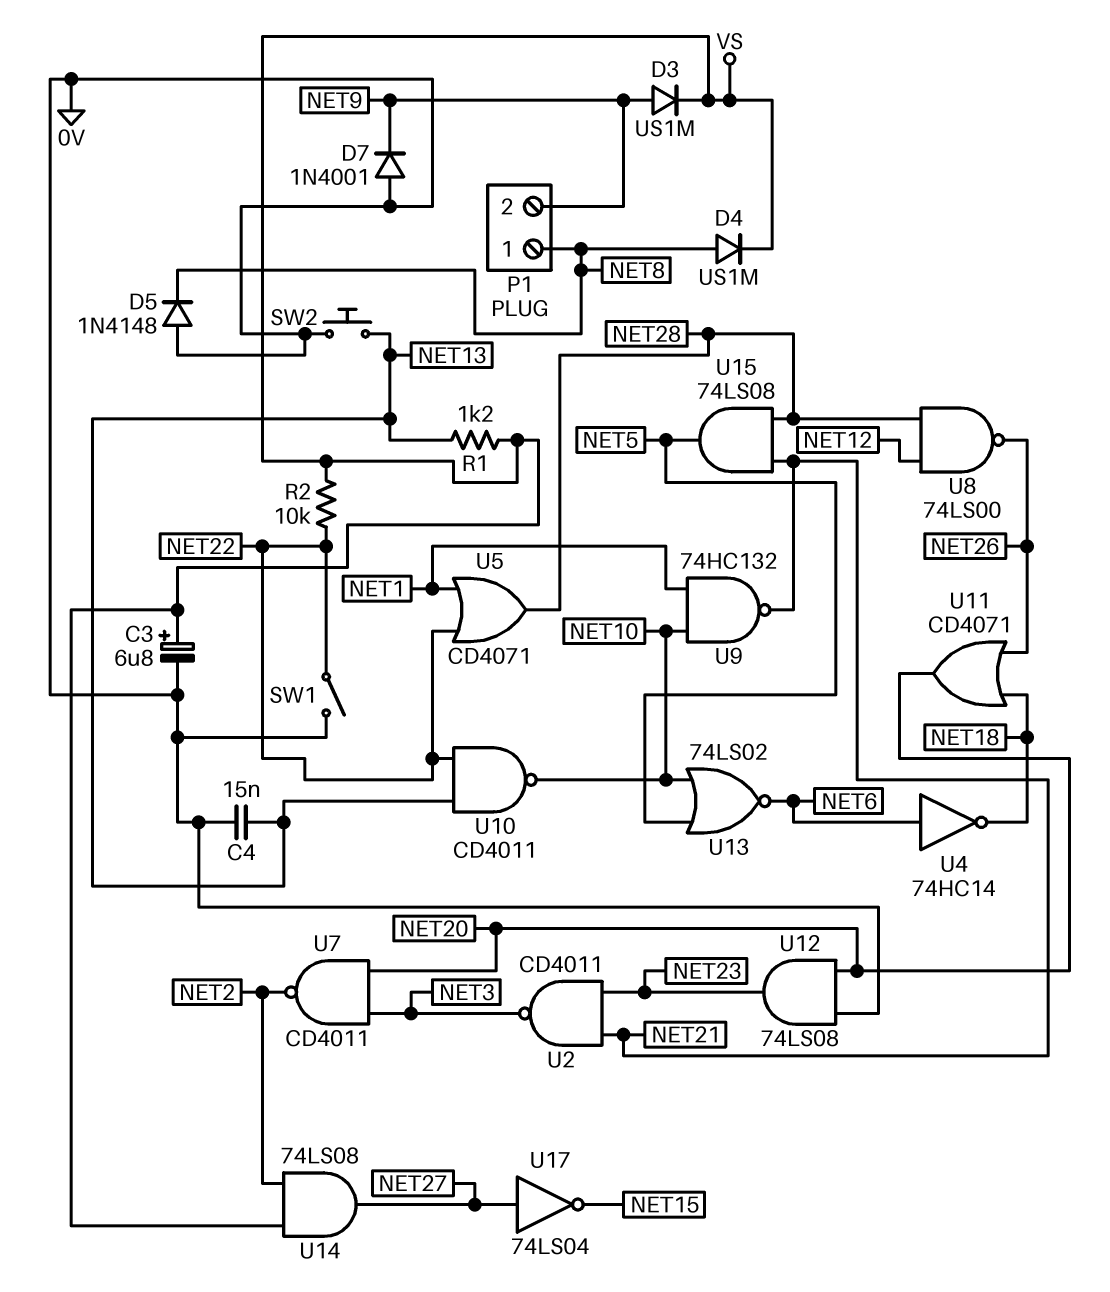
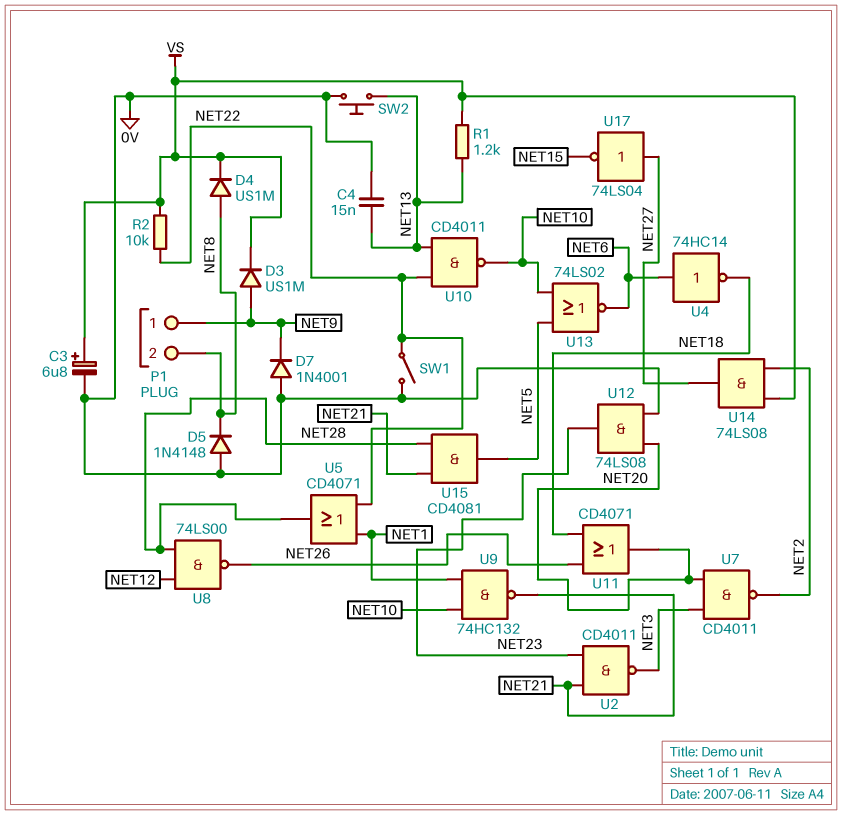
P1 pin 1: NET8 -> NET9
P1 pin 2: NET9 -> NET8
U15: AND 74LS08 (in NET21, in NET28, out NET5) -> AND CD4081 (in NET21, in NET28, out NET5)

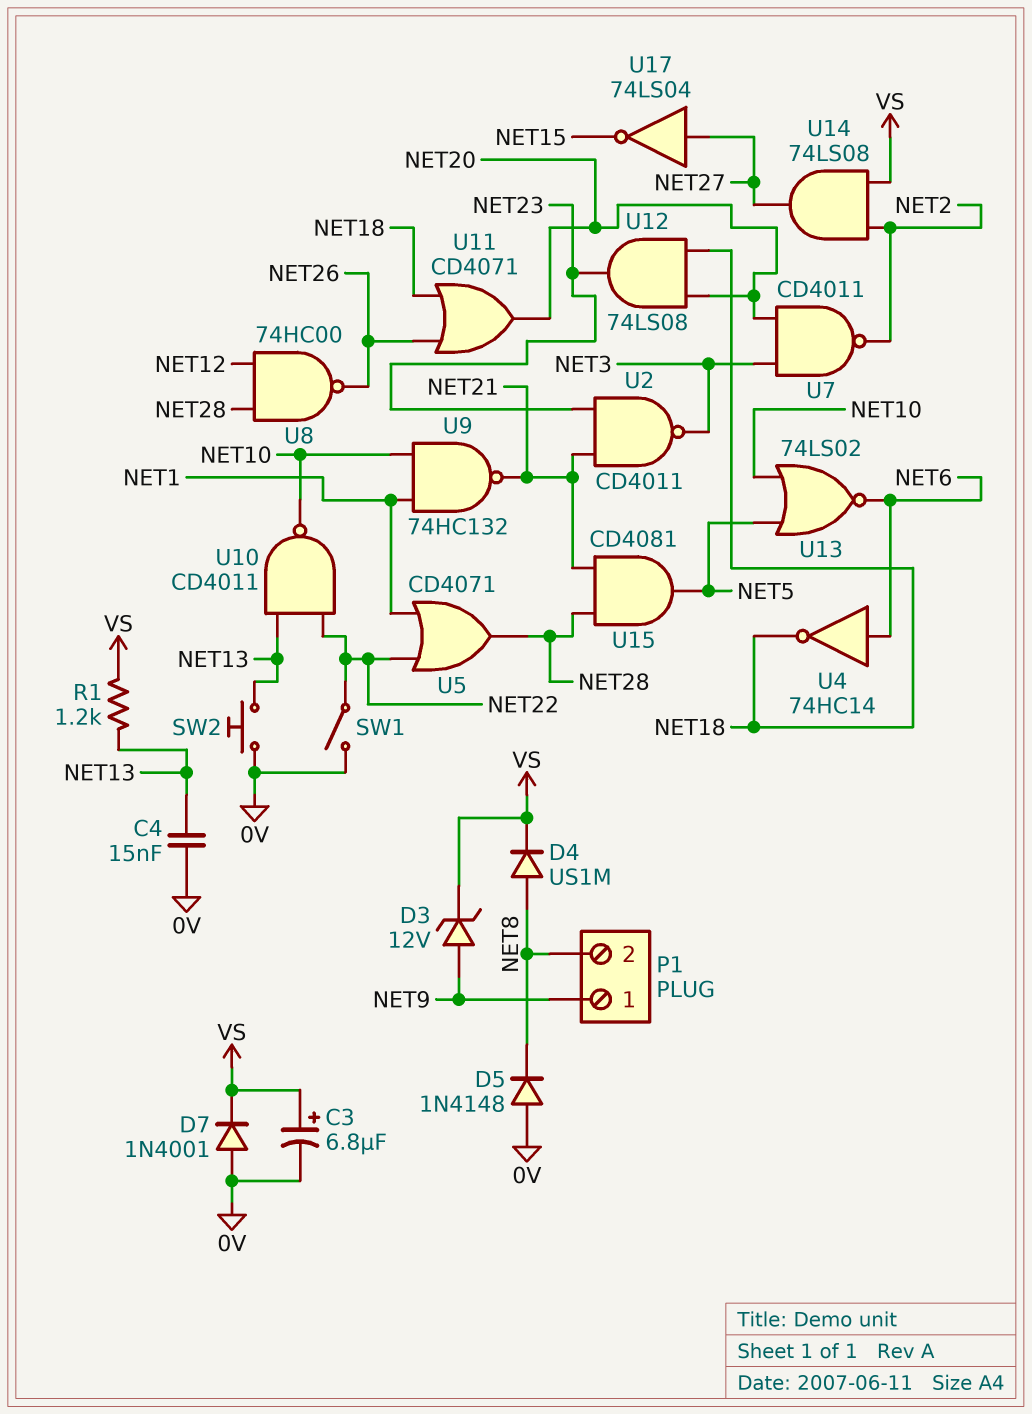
D3: diode US1M (A NET9, K VS) -> zener 12V (A NET9, K VS)
D7: diode 1N4001 (A 0V, K NET9) -> diode 1N4001 (A 0V, K VS)
R2: 10k (NET22, VS) -> none
U8: NAND 74LS00 (in NET12, in NET28, out NET26) -> NAND 74HC00 (in NET12, in NET28, out NET26)
U12: AND 74LS08 (in 0V, in NET20, out NET23) -> AND 74LS08 (in NET18, in NET20, out NET23)

